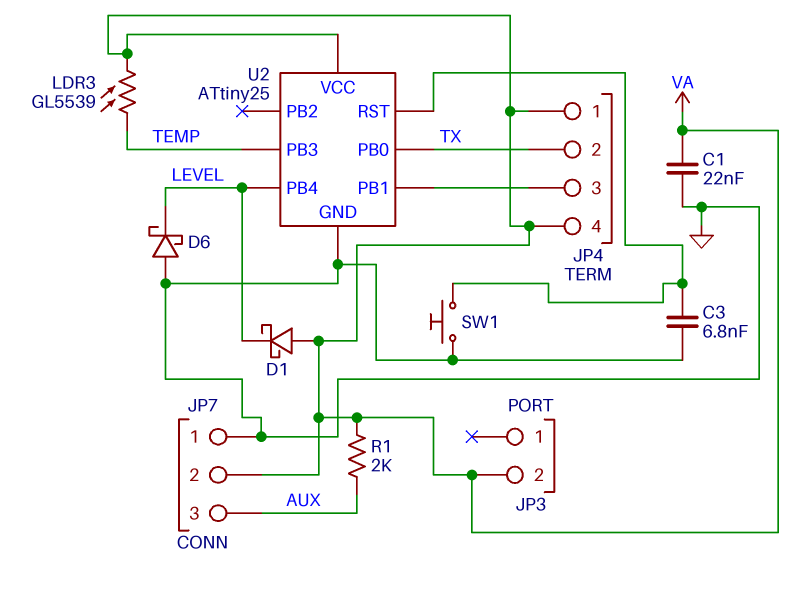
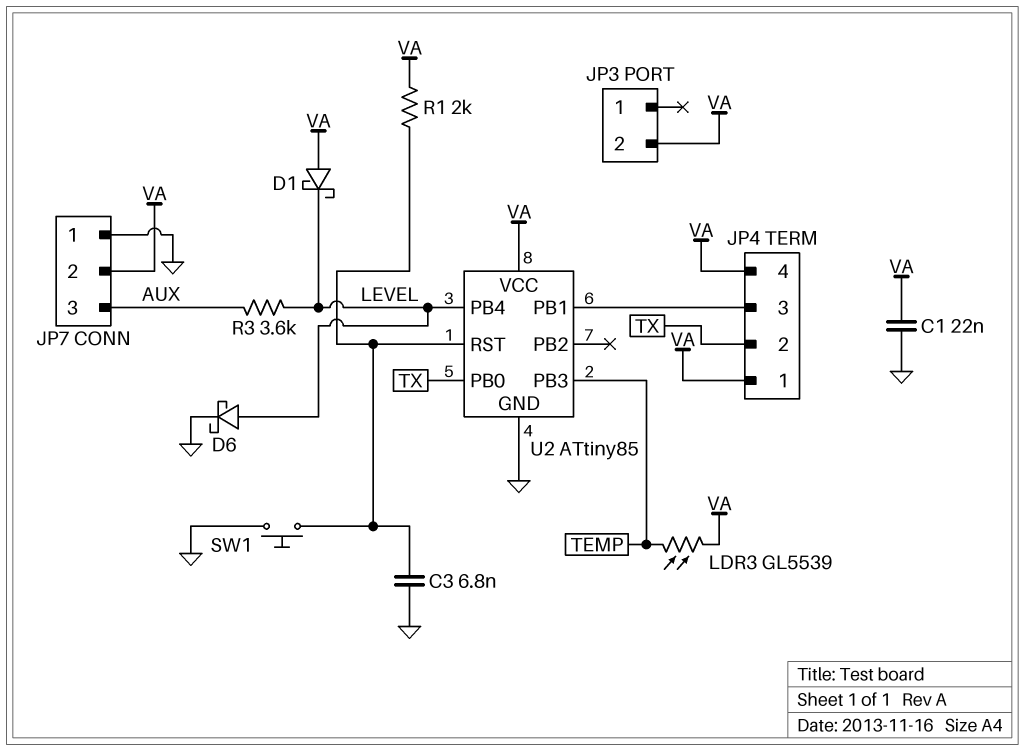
D6: schottky (A GND, K LEVEL) -> schottky (A LEVEL, K GND)
R1: 2k (AUX, VA) -> 2k (U2/RST, VA)
R3: none -> 3.6k (AUX, LEVEL)
U2: ATtiny25 -> ATtiny85

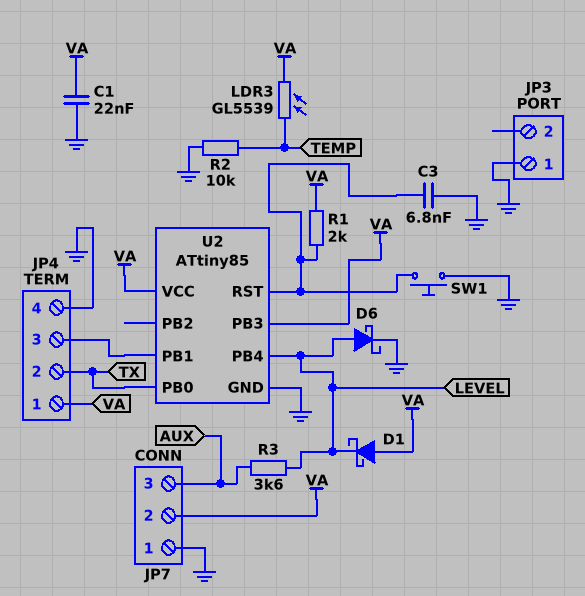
JP3 pin 1: none -> GND
JP3 pin 2: VA -> none
JP4 pin 4: VA -> GND
R2: none -> 10k (GND, TEMP)
U2 pin PB3: TEMP -> VA

